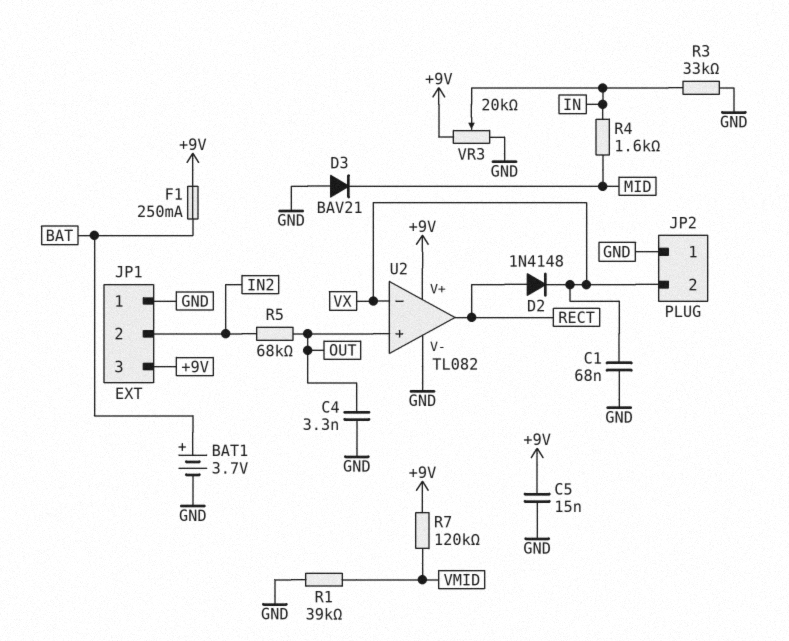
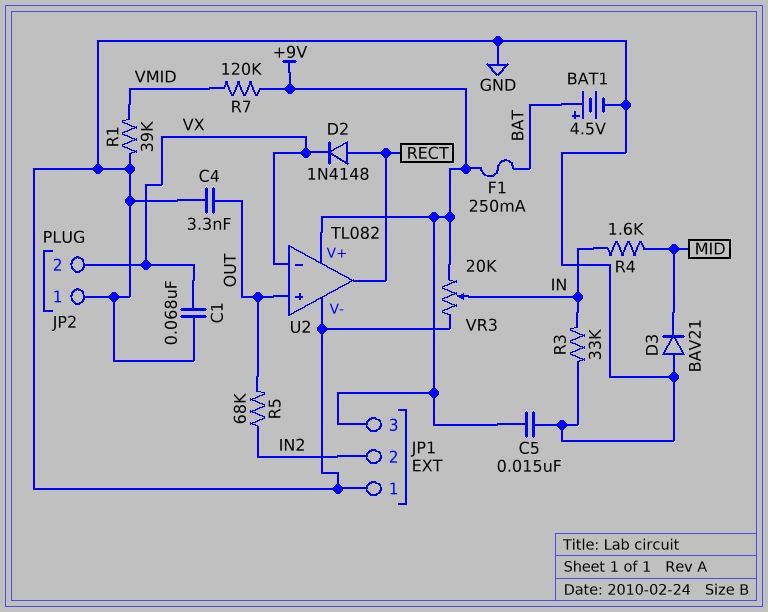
BAT1: 3.7V (plus BAT, minus GND) -> 4.5V (plus BAT, minus GND)

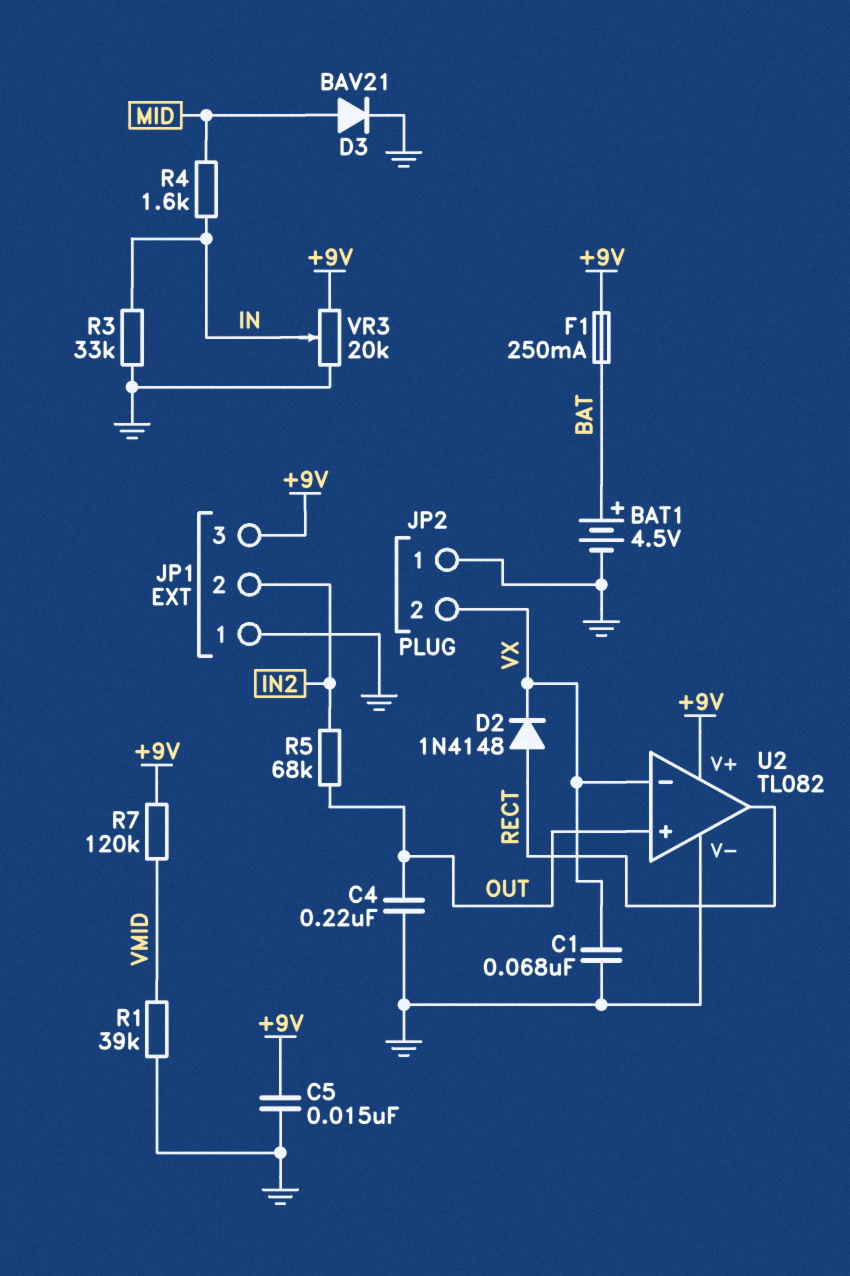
C4: 3.3nF (GND, OUT) -> 220nF (GND, OUT)
D3: diode BAV21 (A GND, K MID) -> diode BAV21 (A MID, K GND)

